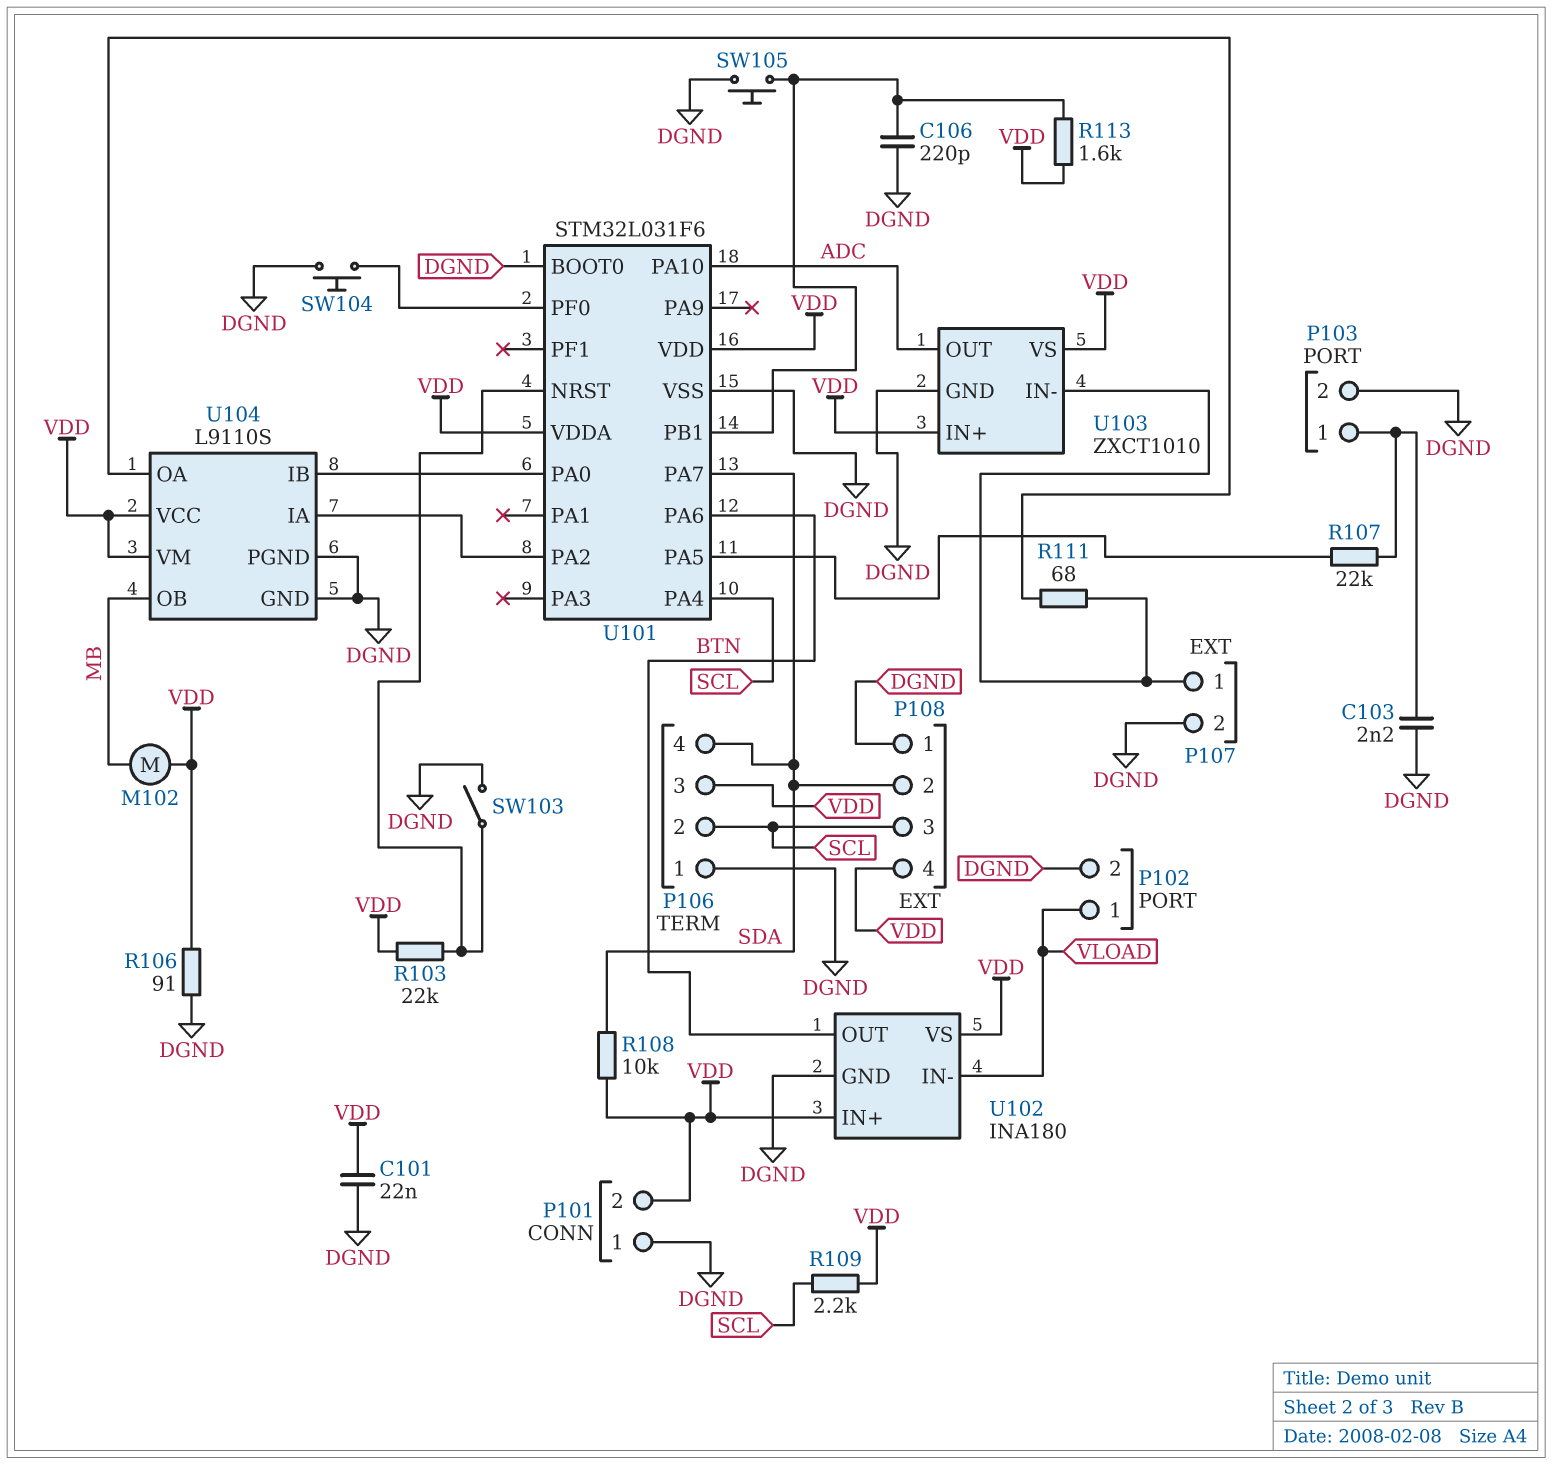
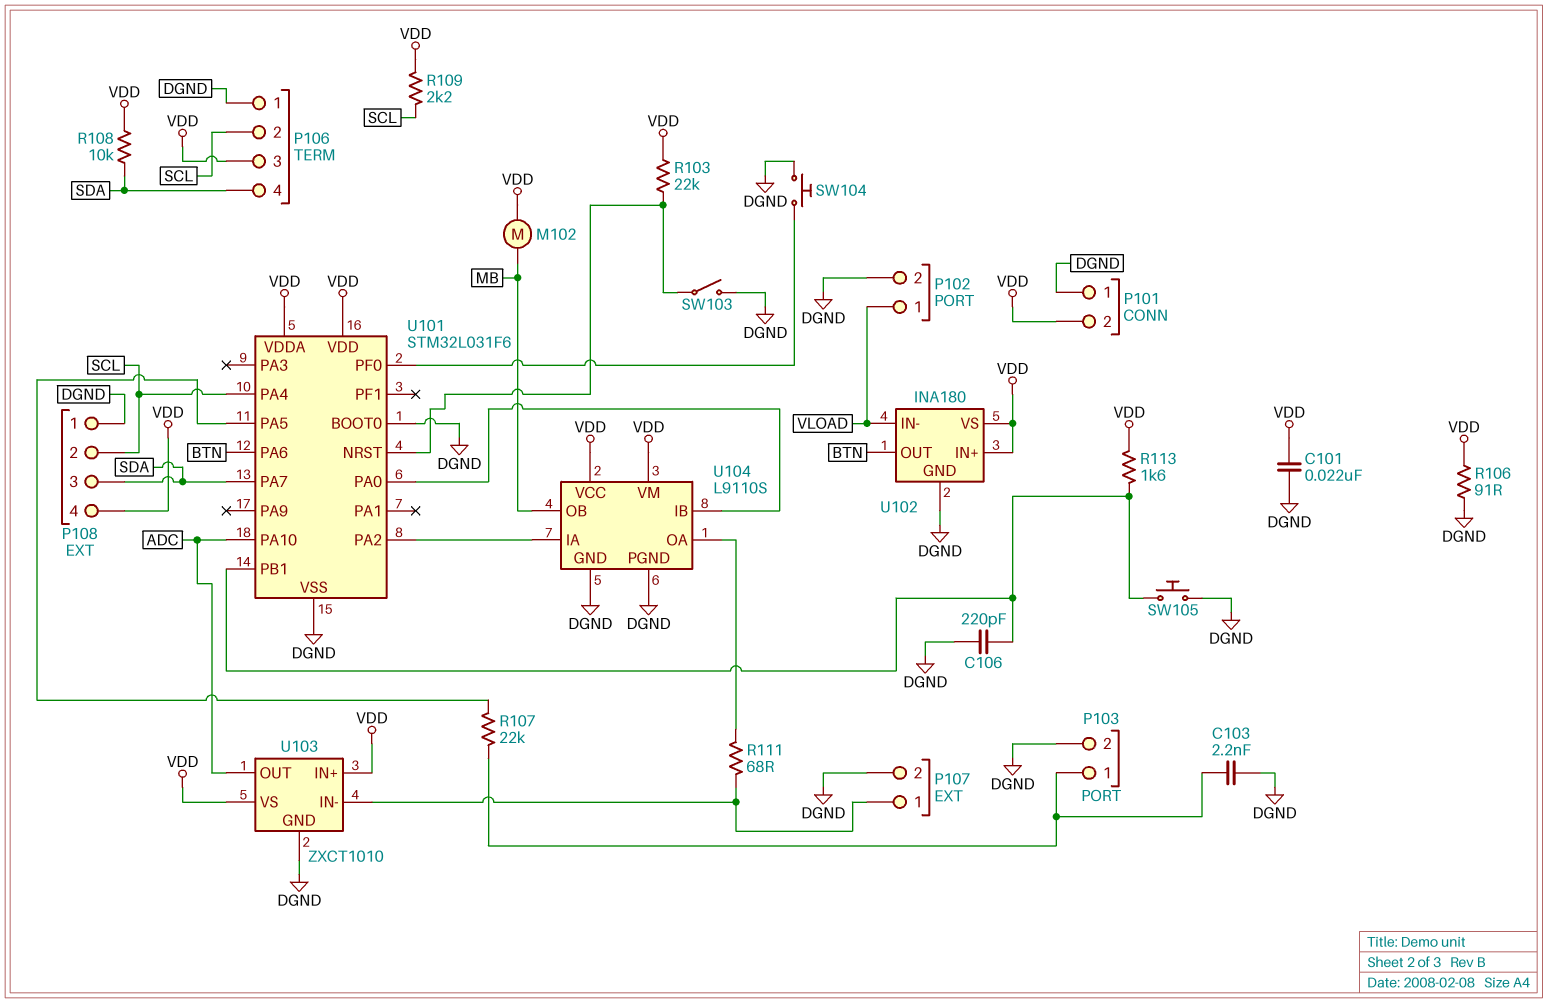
P108 pin 2: SDA -> SCL
P108 pin 3: SCL -> SDA

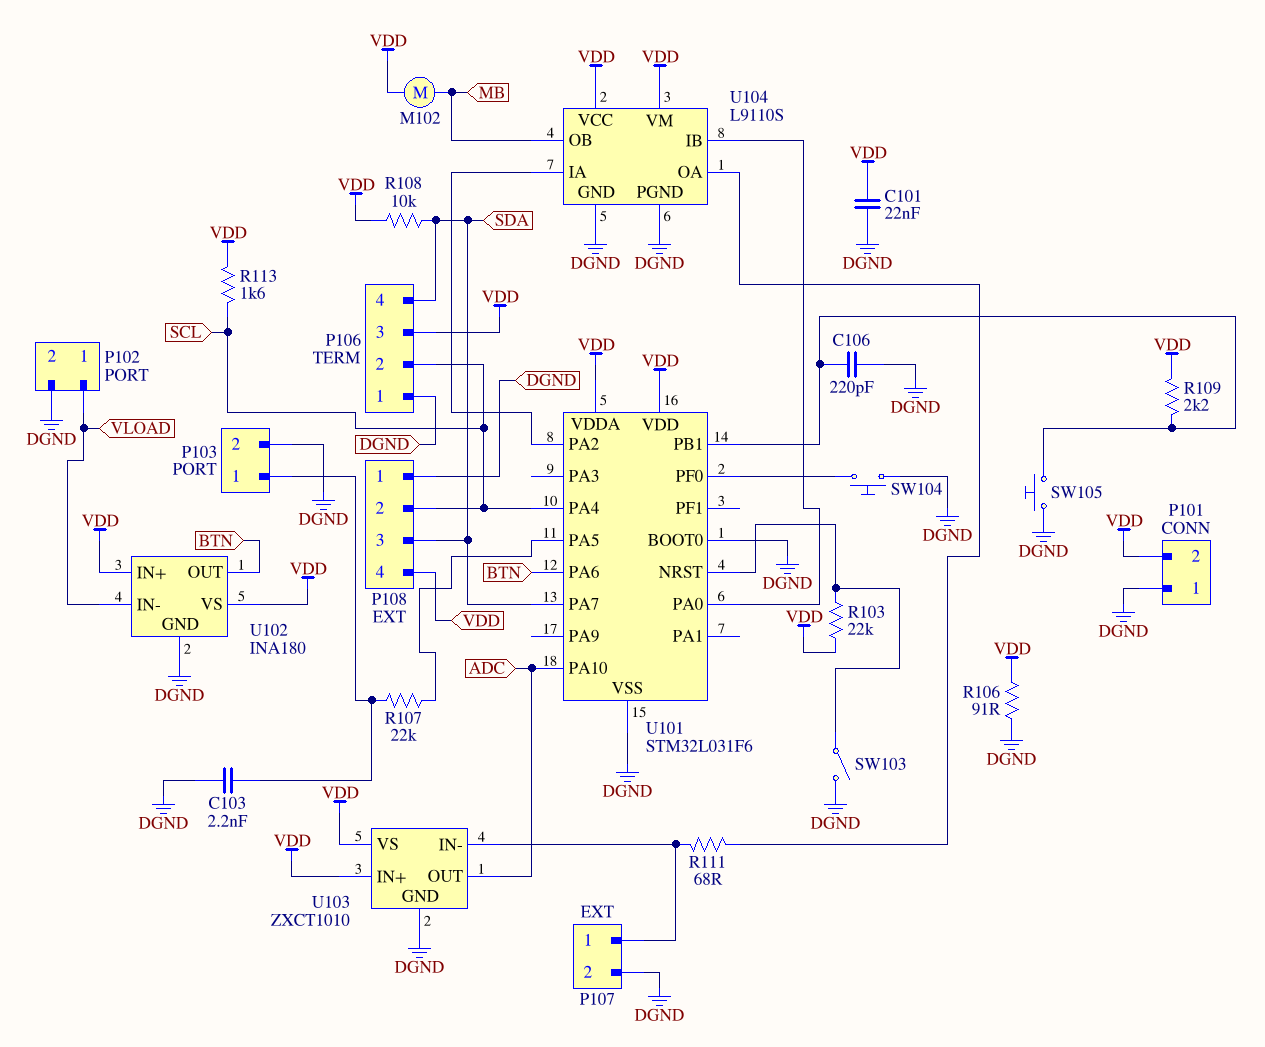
R109: 2.2k (SCL, VDD) -> 2.2k (U101/PB1, VDD)
R113: 1.6k (U101/PB1, VDD) -> 1.6k (SCL, VDD)

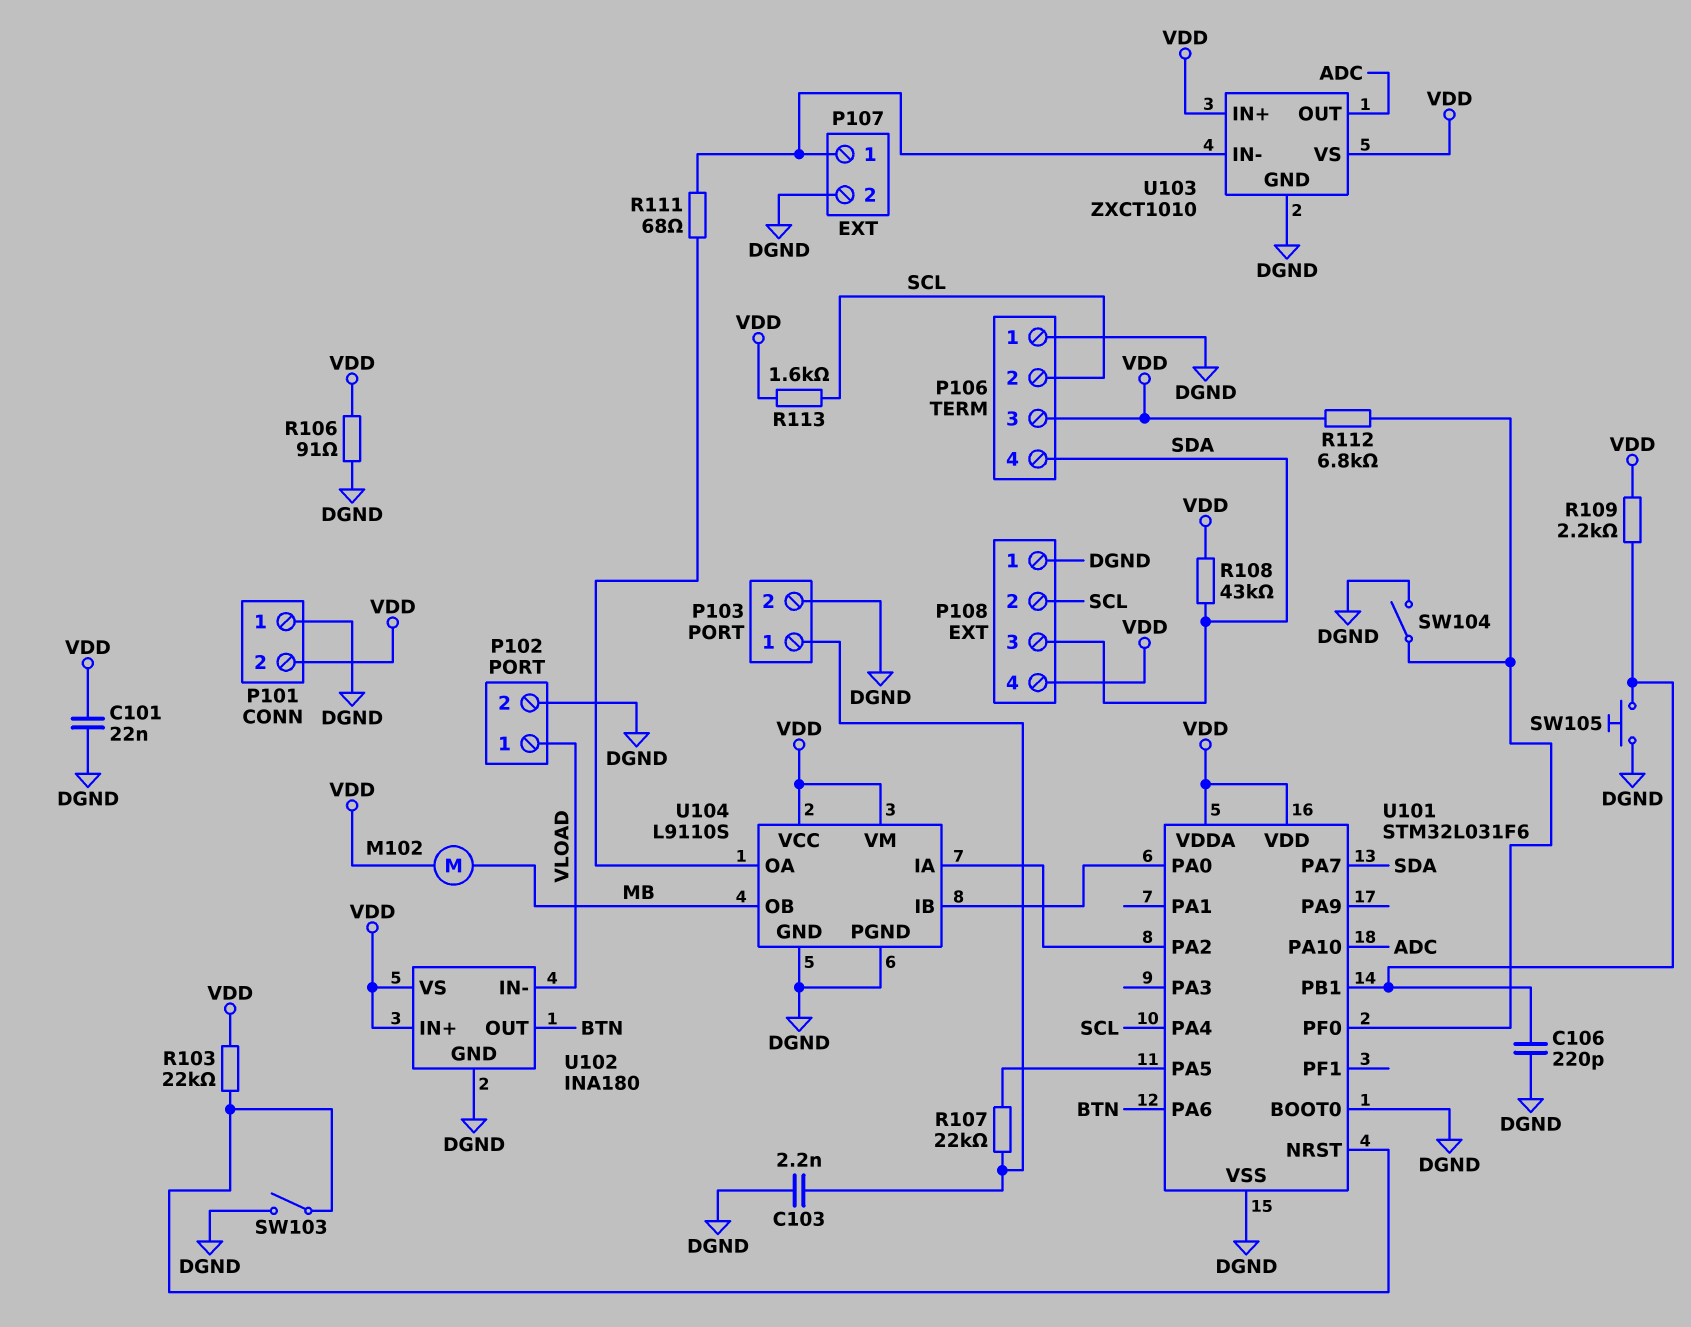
R108: 10k (SDA, VDD) -> 43k (SDA, VDD)
R112: none -> 6.8k (U101/PF0, VDD)
SW104: button (DGND, U101/PF0) -> switch (DGND, U101/PF0)

